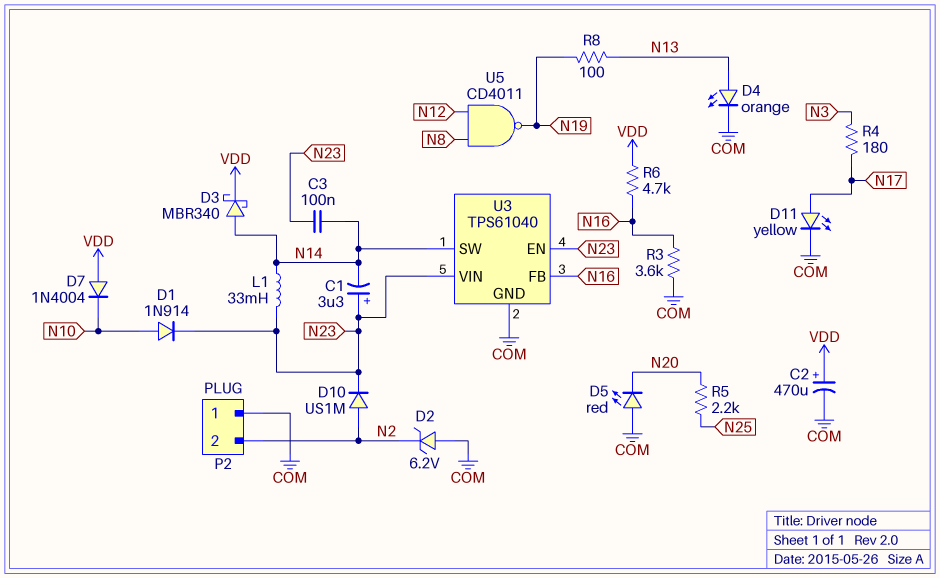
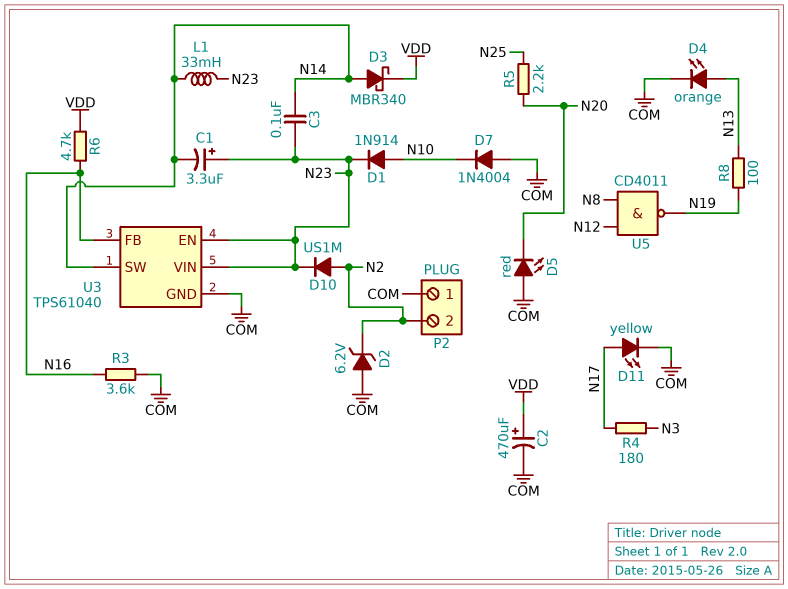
D7: diode 1N4004 (A VDD, K N10) -> diode 1N4004 (A COM, K N10)

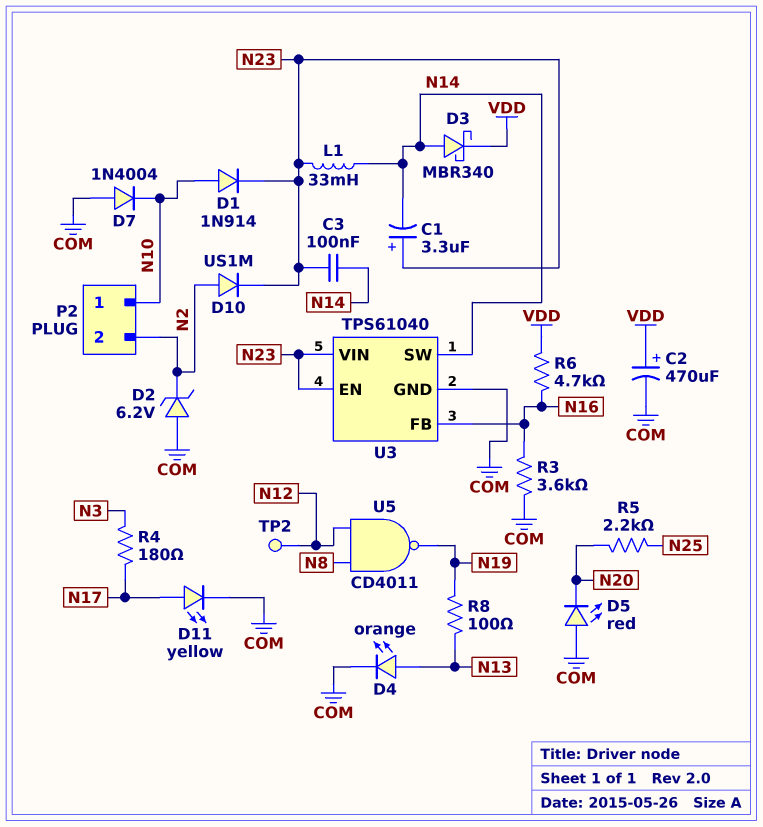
P2 pin 1: COM -> N10
TP2: none -> test point (N12)

